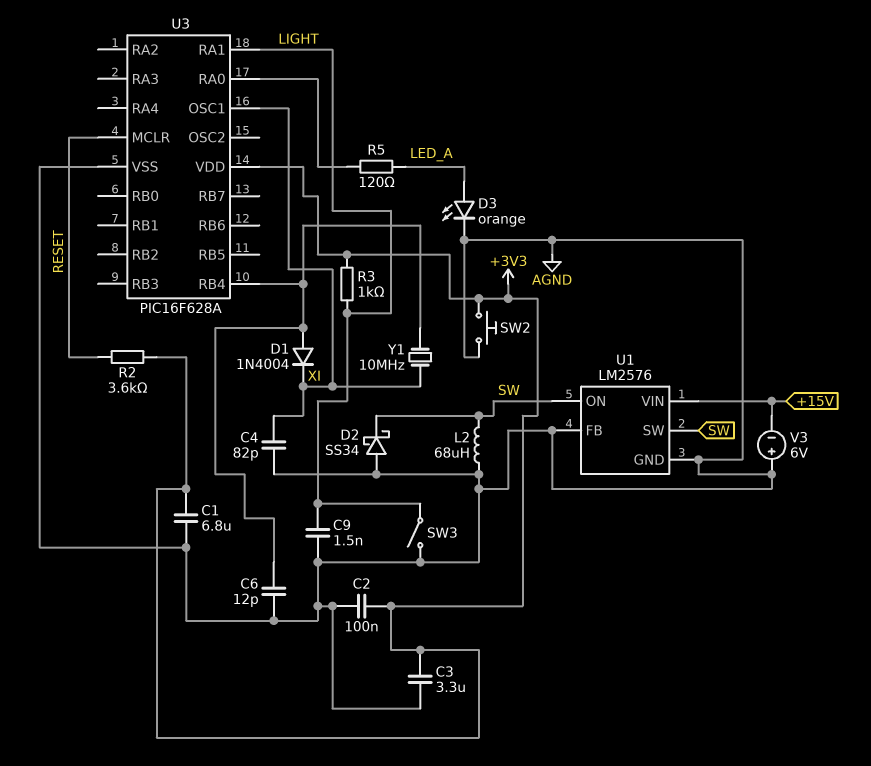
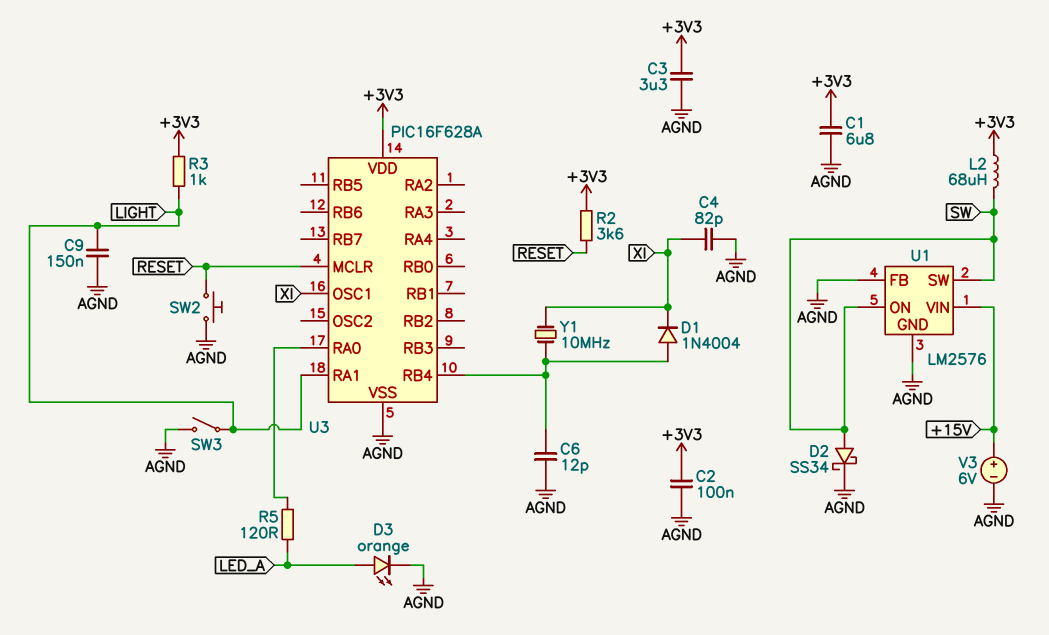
C9: 1.5nF (AGND, LIGHT) -> 150nF (AGND, LIGHT)
D2: schottky SS34 (A AGND, K SW) -> schottky SS34 (A SW, K AGND)
L2: 68uH (AGND, SW) -> 68uH (+3V3, SW)
SW2: button (+3V3, AGND) -> button (AGND, RESET)
V3: 6V (plus AGND, minus +15V) -> 6V (plus +15V, minus AGND)

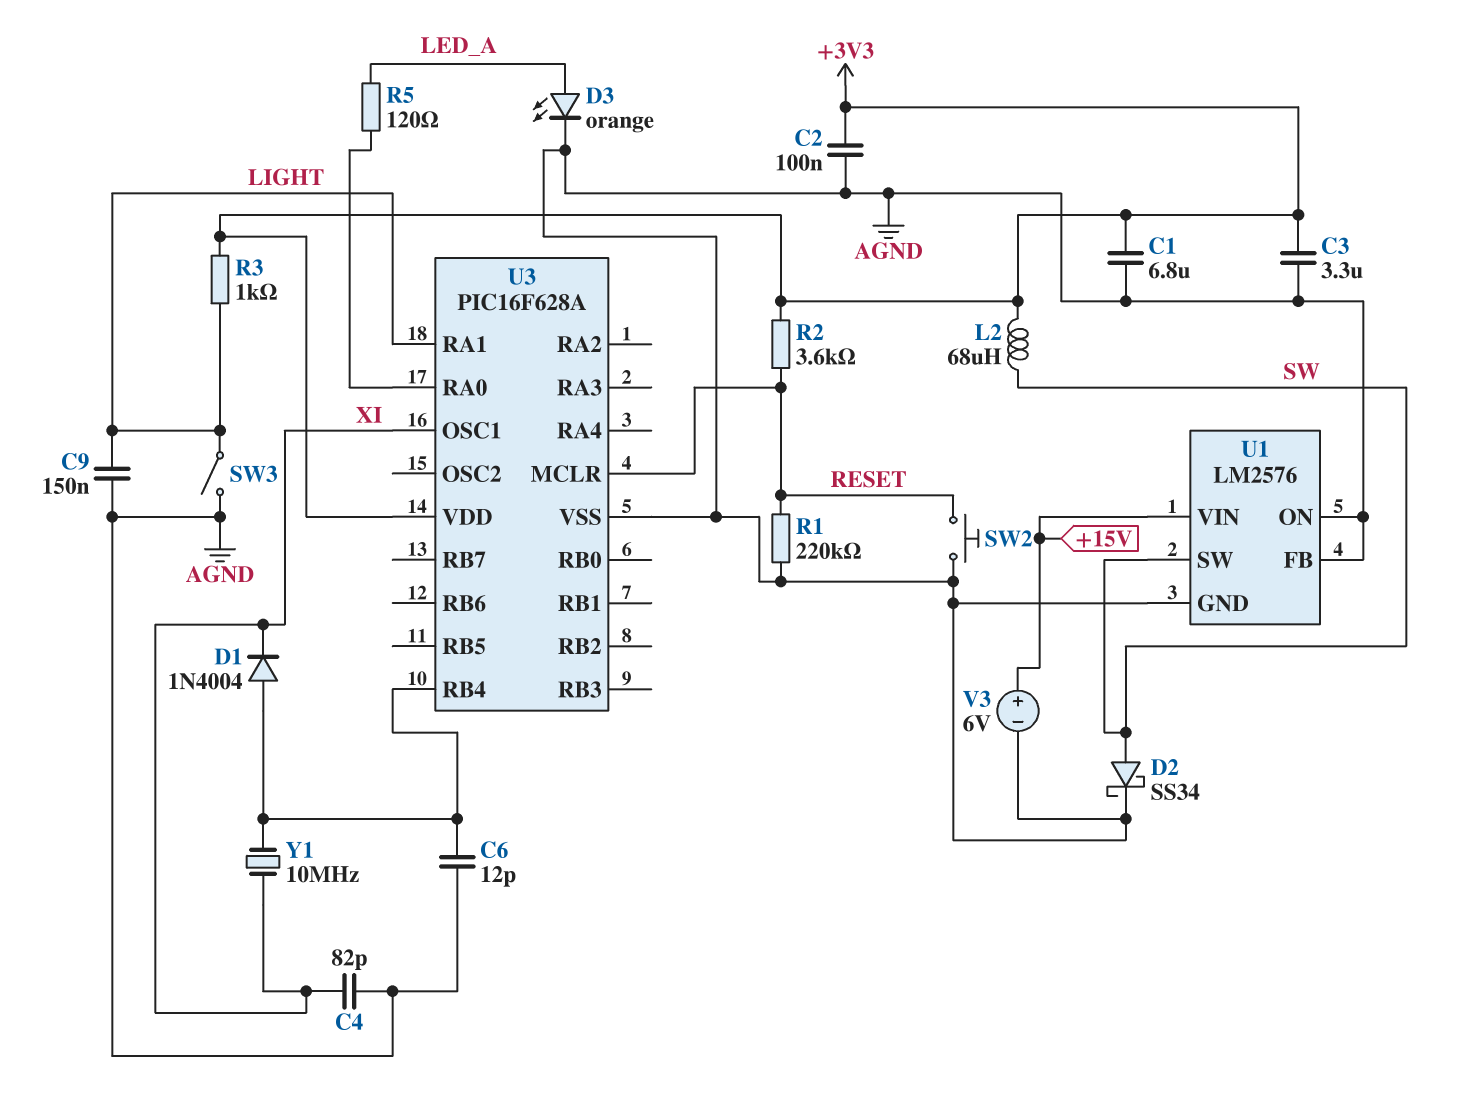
R1: none -> 220k (AGND, RESET)
U1 pin ON: SW -> AGND

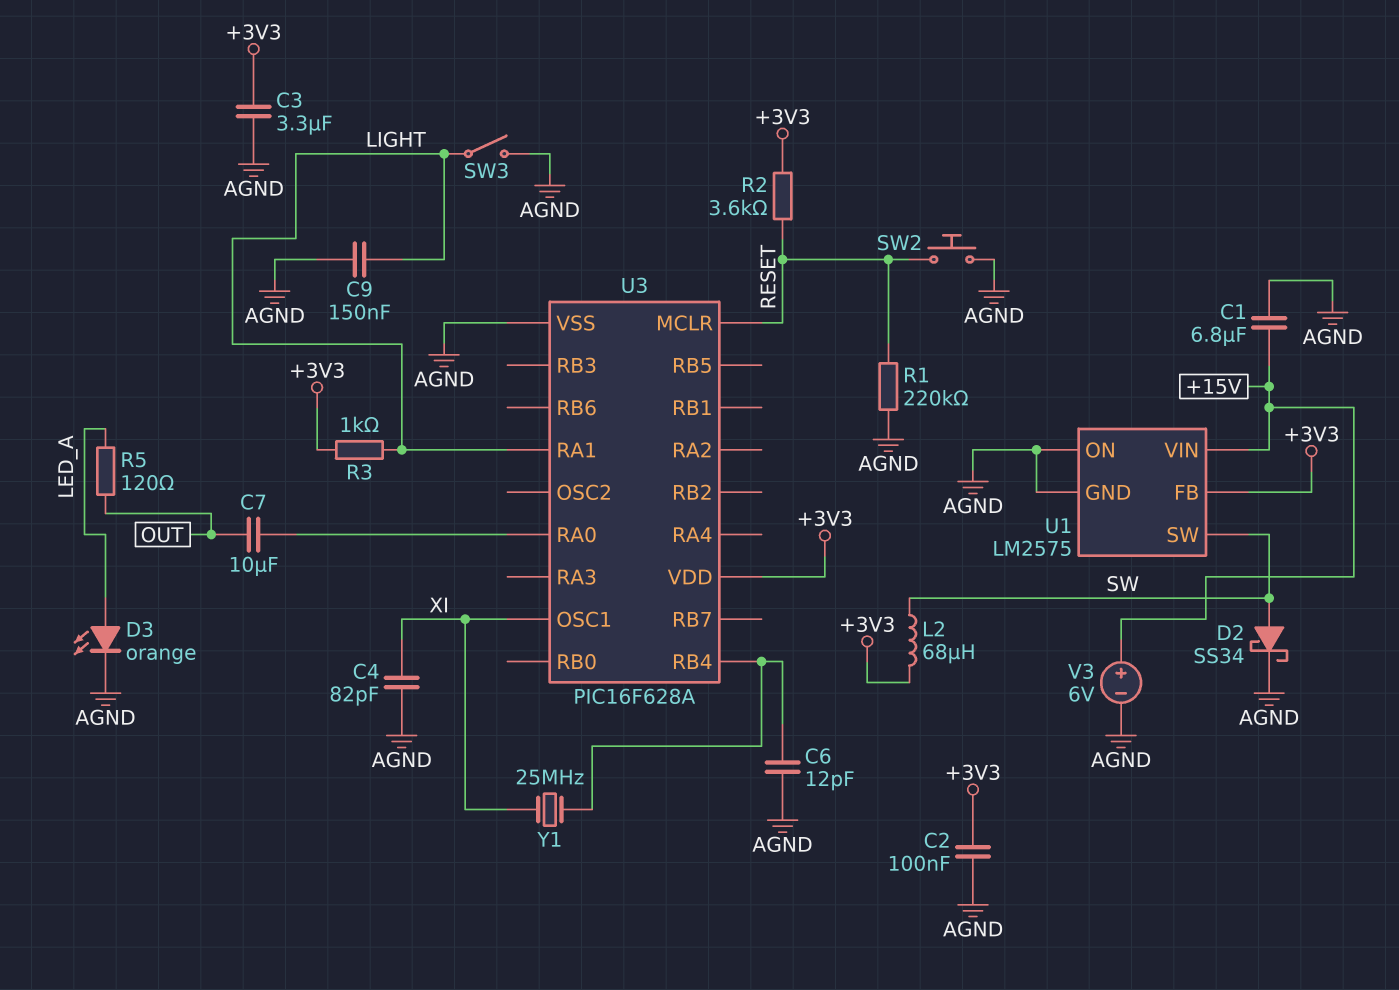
C1: 6.8uF (+3V3, AGND) -> 6.8uF (+15V, AGND)
C7: none -> 10uF (OUT, U3/RA0)
D1: diode 1N4004 (A U3/RB4, K XI) -> none
R5: 120 (LED_A, U3/RA0) -> 120 (LED_A, OUT)
U1: LM2576 -> LM2575
U1 pin FB: AGND -> +3V3
Y1: 10MHz (U3/RB4, XI) -> 25MHz (U3/RB4, XI)

